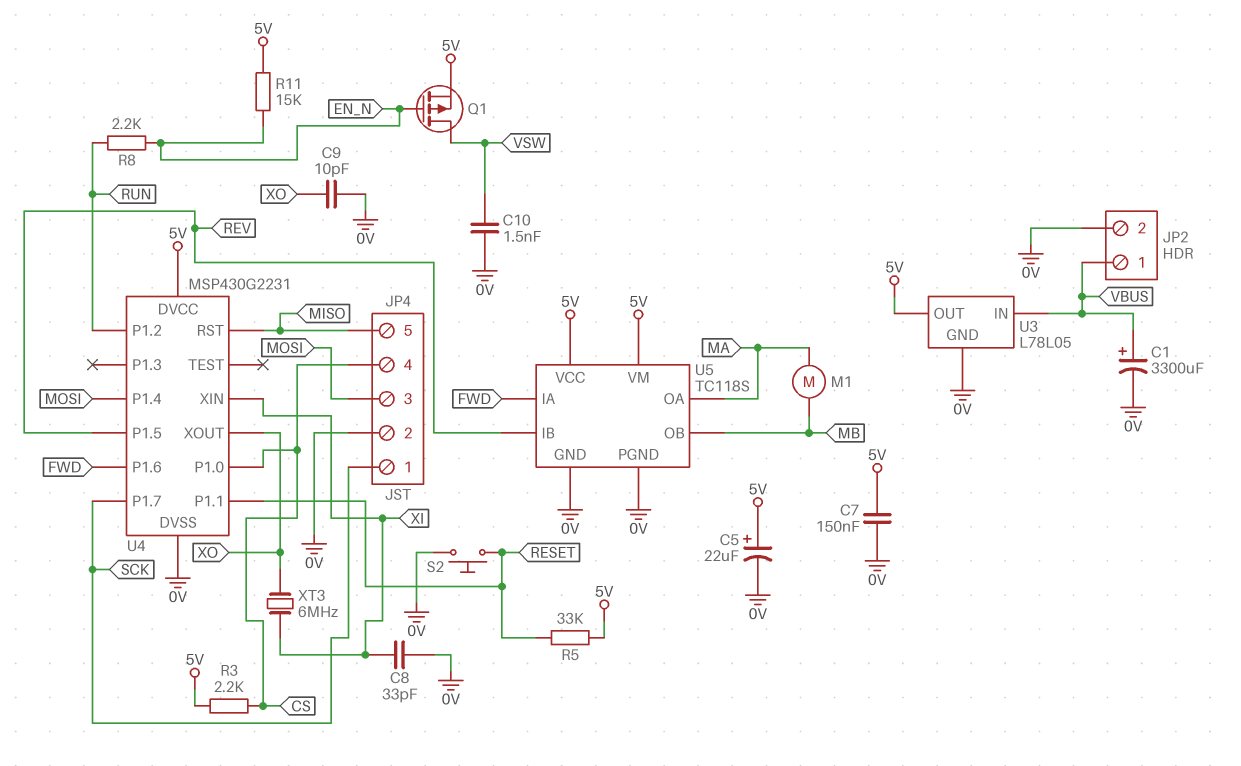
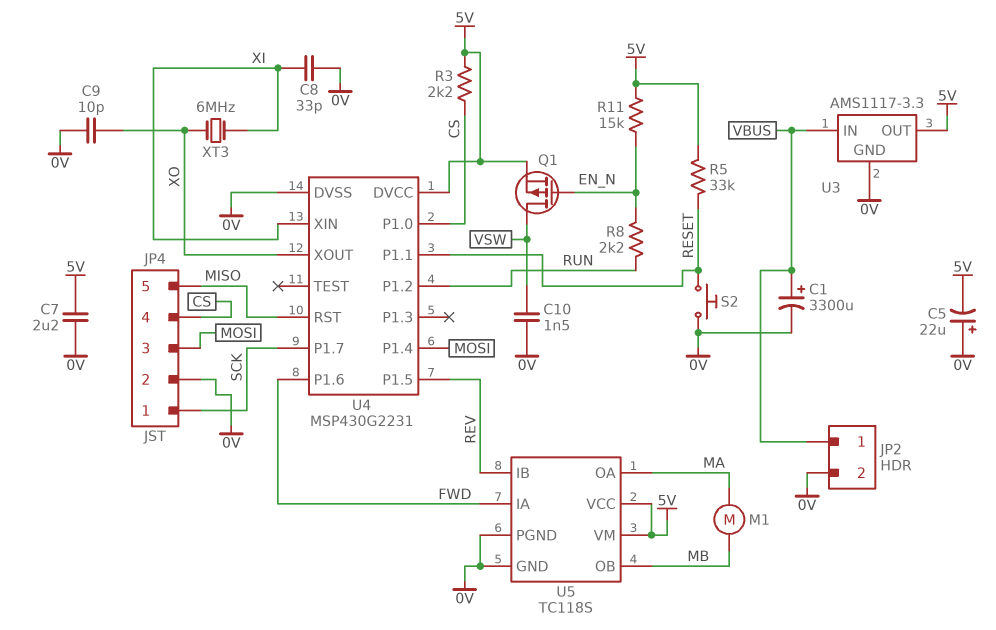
C5: 22uF (plus 5V, minus 0V) -> 22uF (plus 0V, minus 5V)
C7: 150nF (0V, 5V) -> 2.2uF (0V, 5V)
U3: L78L05 -> AMS1117-3.3

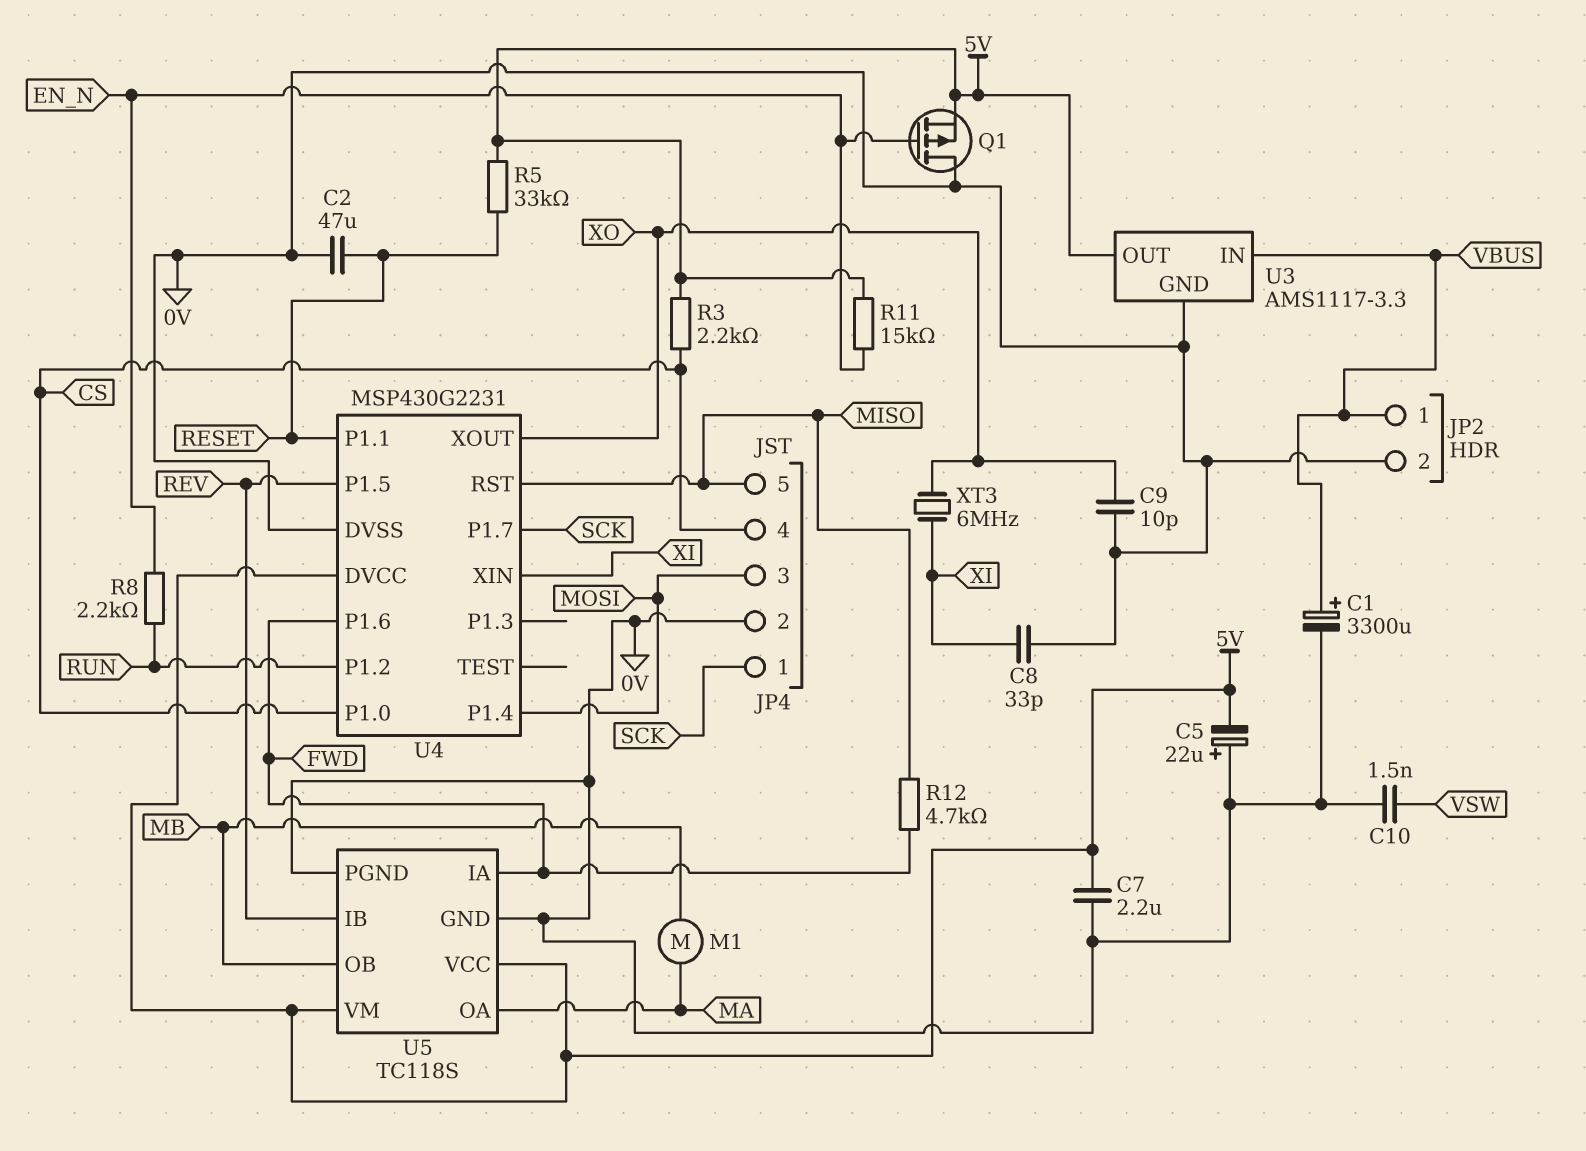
C2: none -> 47uF (0V, RESET)
Q1: PMOS (G EN_N, D VSW, S 5V) -> PMOS (G EN_N, D 0V, S 5V)
R12: none -> 4.7k (FWD, MISO)
S2: button (0V, RESET) -> none

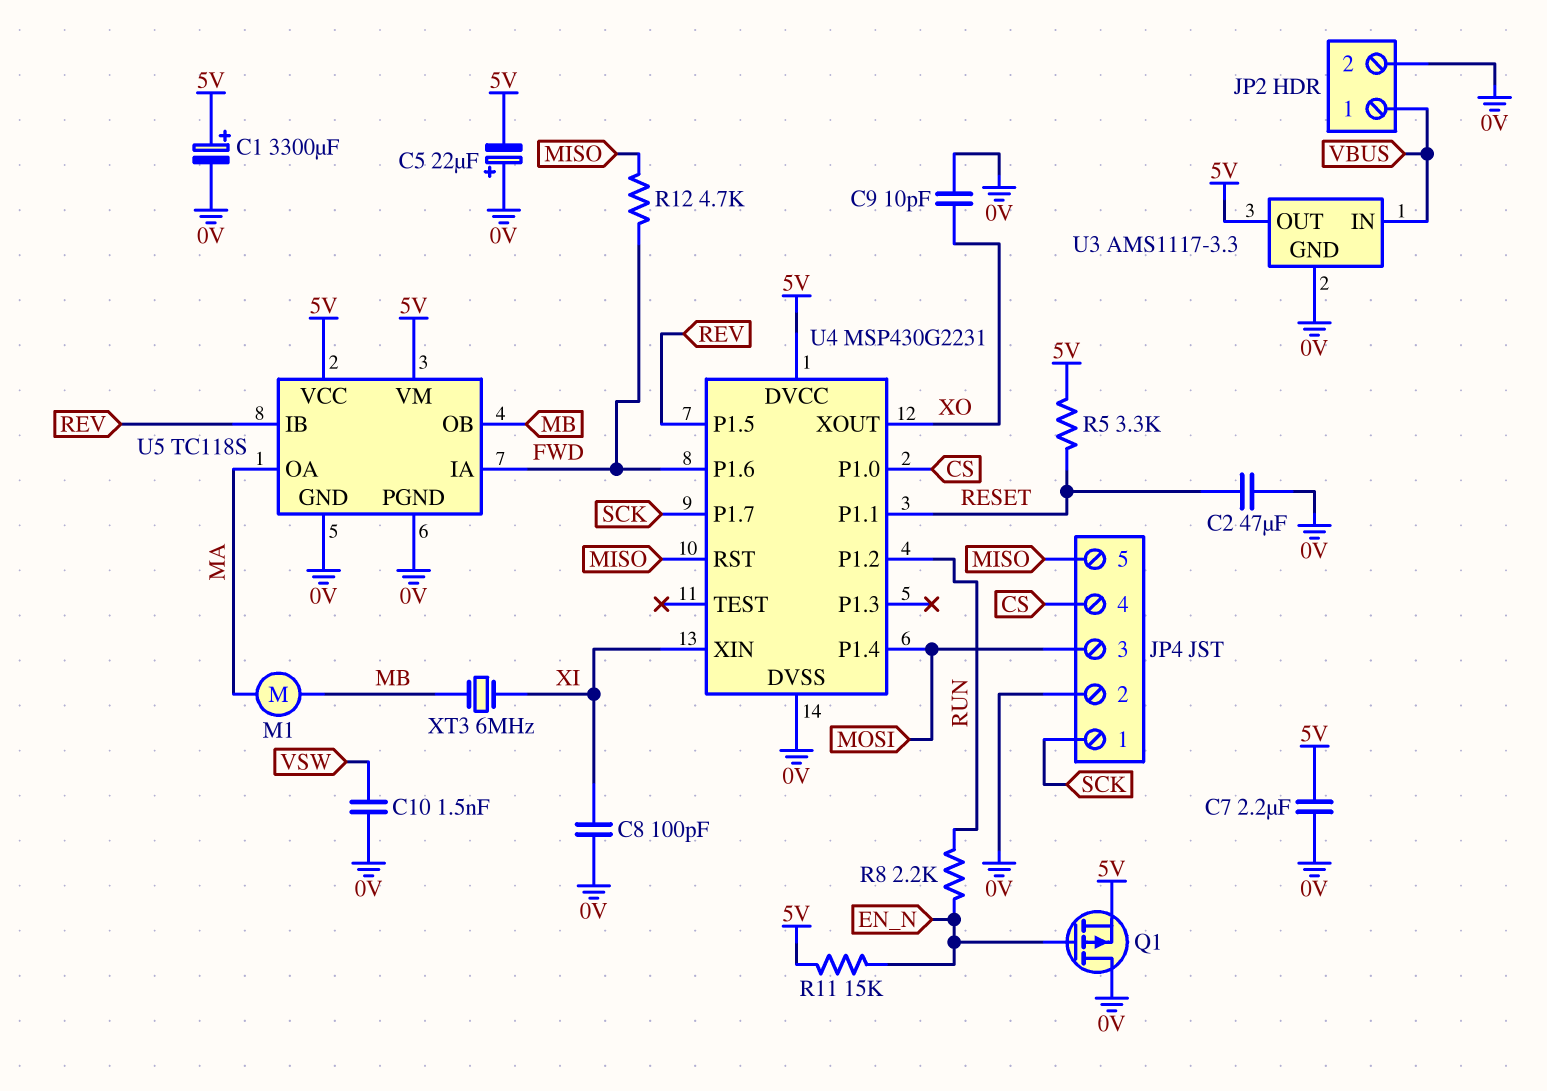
C1: 3300uF (plus VBUS, minus 0V) -> 3300uF (plus 5V, minus 0V)
C8: 33pF (0V, XI) -> 100pF (0V, XI)
R3: 2.2k (5V, CS) -> none
R5: 33k (5V, RESET) -> 3.3k (5V, RESET)
XT3: 6MHz (XI, XO) -> 6MHz (MB, XI)

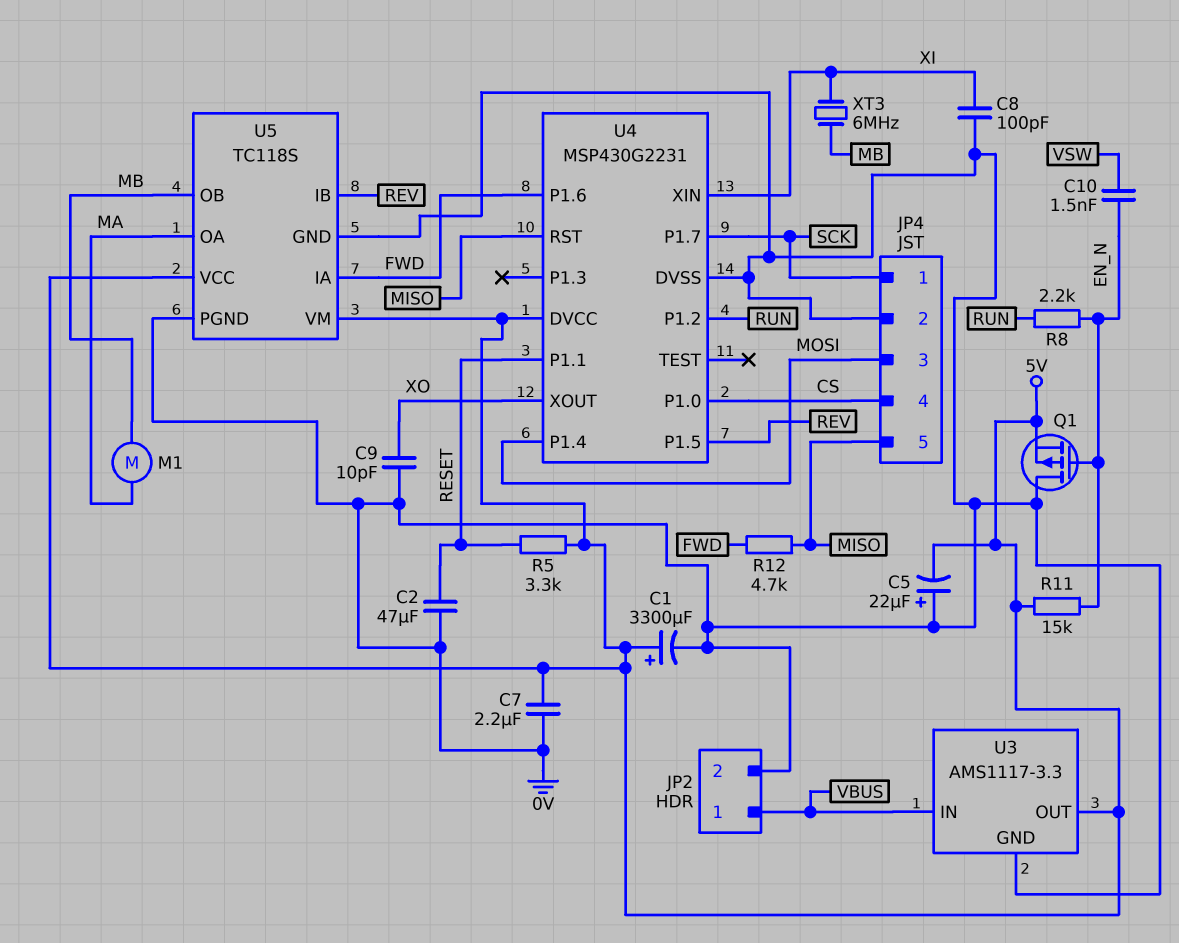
C10: 1.5nF (0V, VSW) -> 1.5nF (EN_N, VSW)

